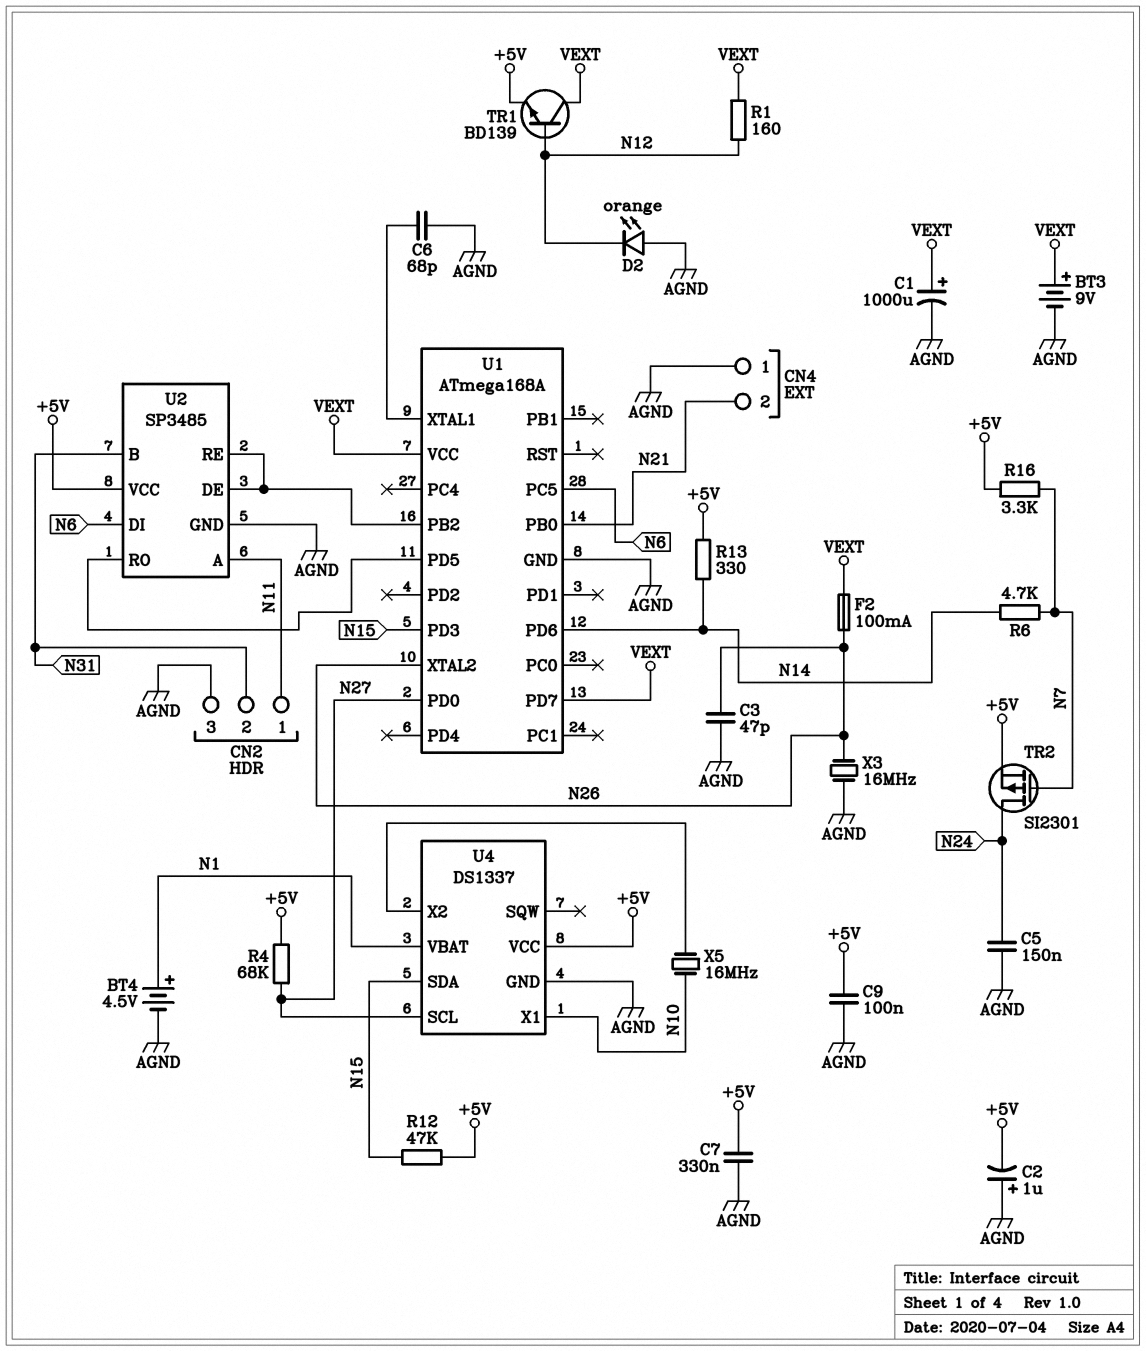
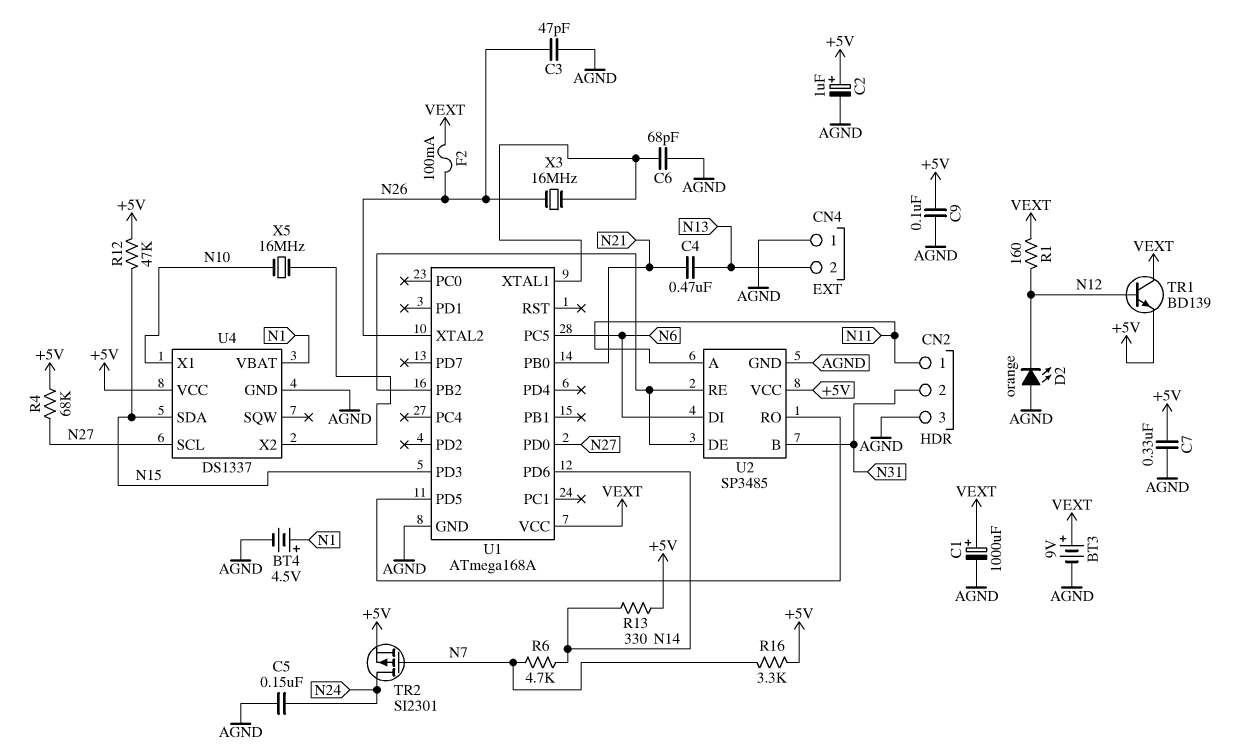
C2: 1uF (plus AGND, minus +5V) -> 1uF (plus +5V, minus AGND)
C4: none -> 470nF (N13, N21)
CN4 pin 2: N21 -> N13
U1 pin PD7: VEXT -> none
X3: 16MHz (AGND, N26) -> 16MHz (N26, U1/XTAL1)

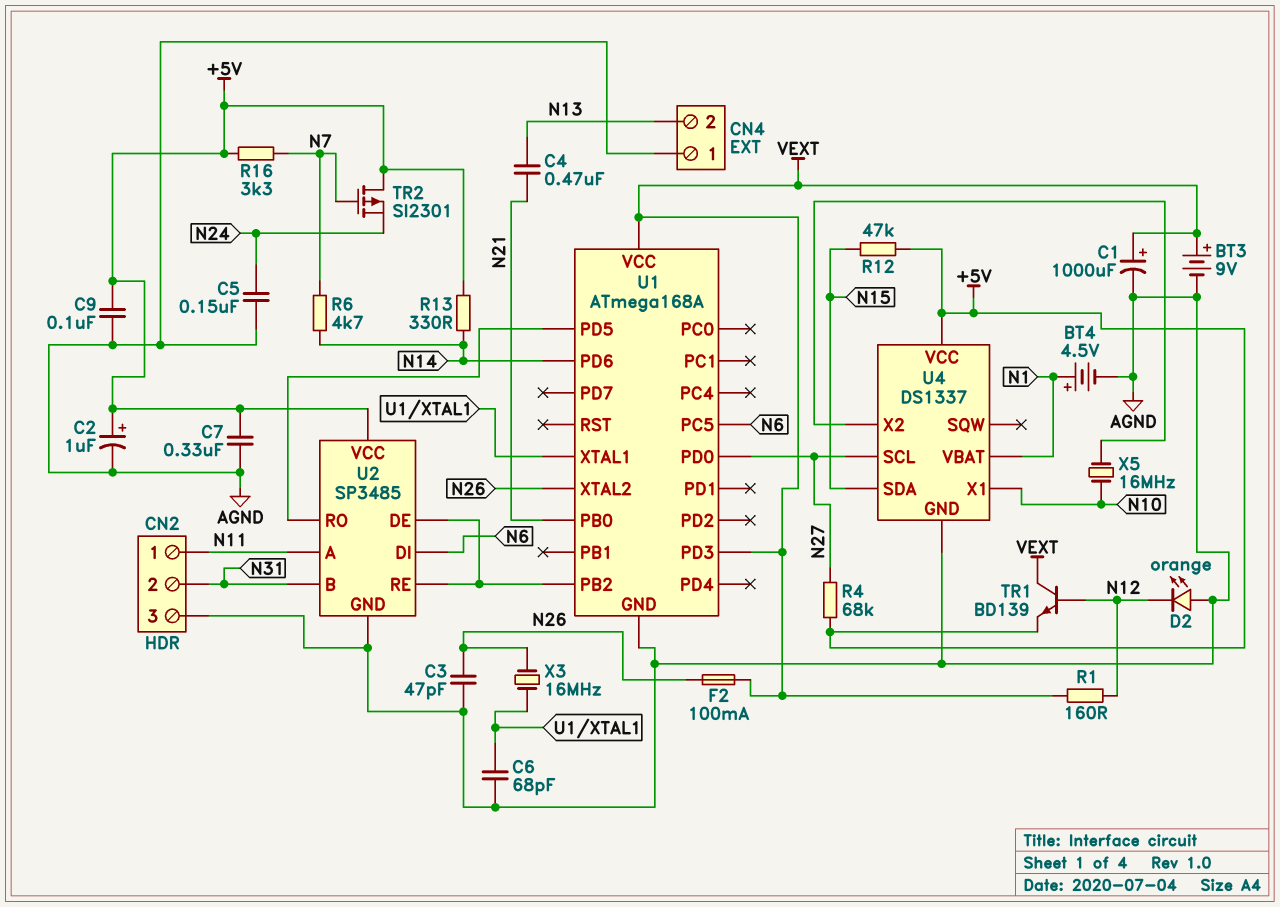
TR2: PMOS SI2301 (G N7, D N24, S +5V) -> PMOS SI2301 (G N7, D +5V, S N24)
U1 pin PD3: N15 -> VEXT

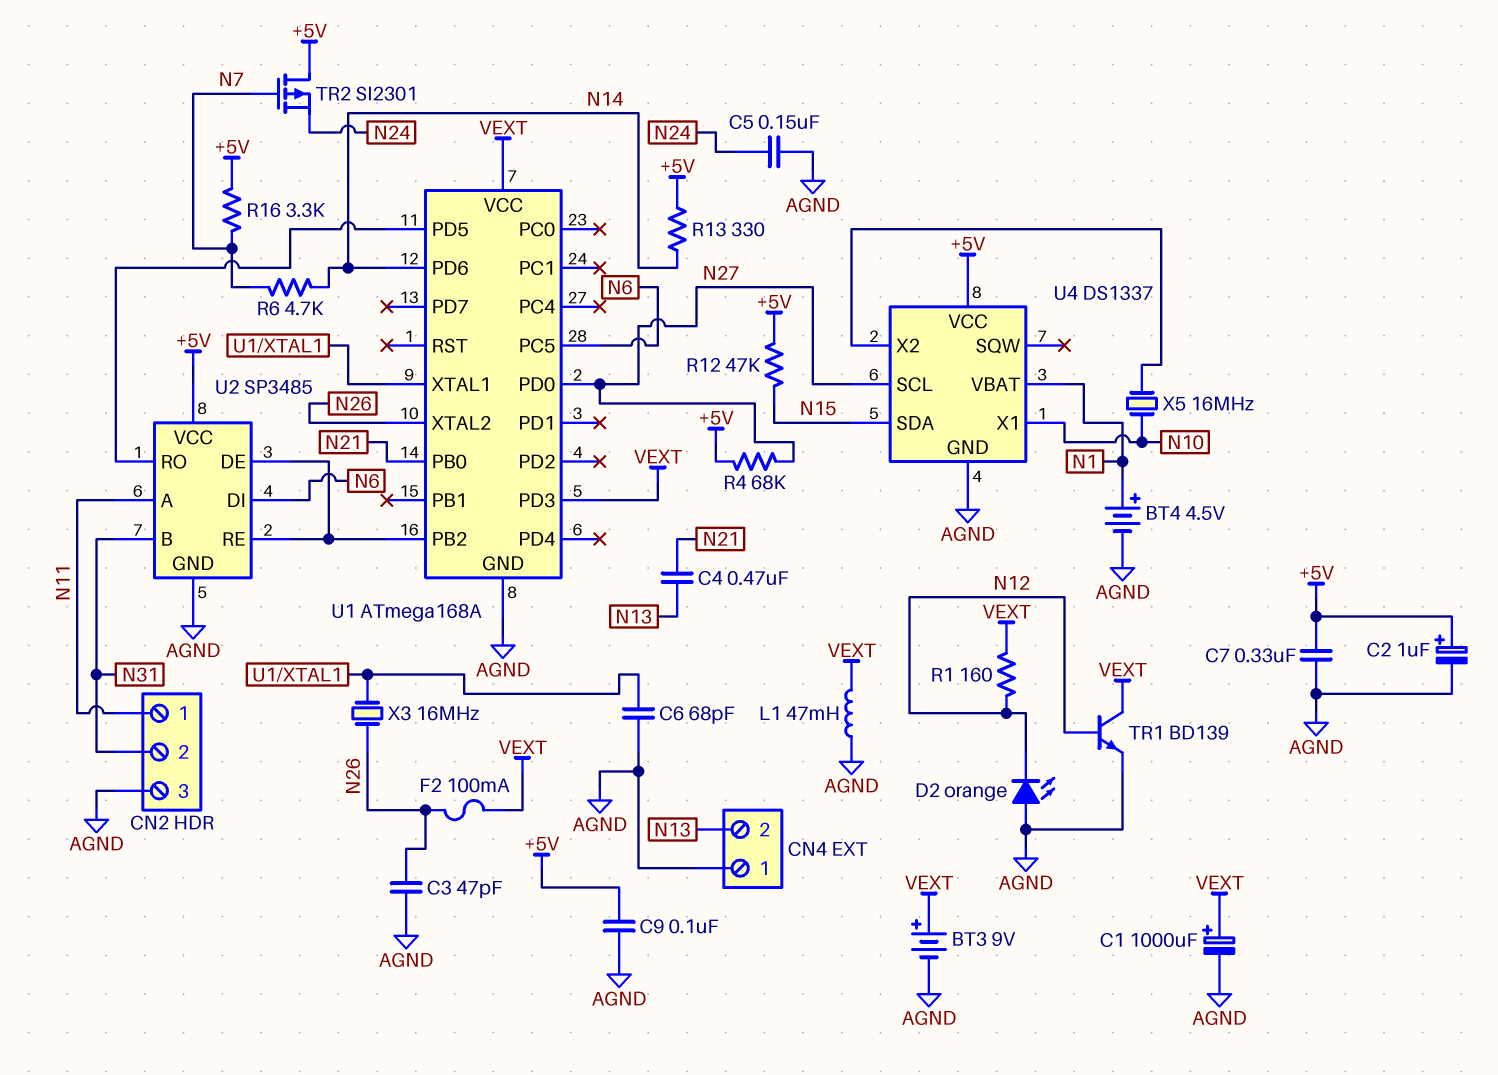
L1: none -> 47mH (AGND, VEXT)
TR1: NPN BD139 (B N12, C VEXT, E +5V) -> NPN BD139 (B N12, C VEXT, E AGND)

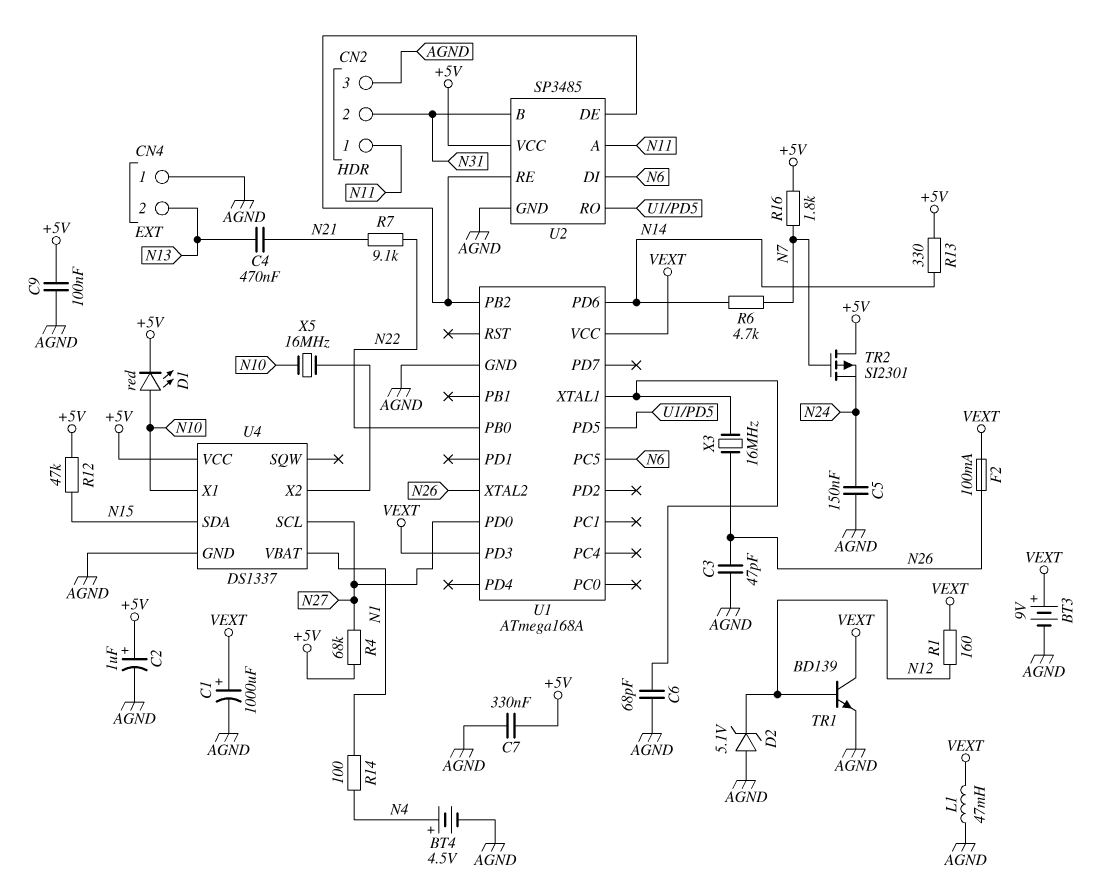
BT4: 4.5V (plus N1, minus AGND) -> 4.5V (plus N4, minus AGND)
D1: none -> LED red (A N10, K +5V)
D2: LED orange (A AGND, K N12) -> zener 5.1V (A AGND, K N12)
R7: none -> 9.1k (N21, N22)
R14: none -> 100 (N1, N4)
R16: 3.3k (+5V, N7) -> 1.8k (+5V, N7)
U1 pin PB0: N21 -> N22

